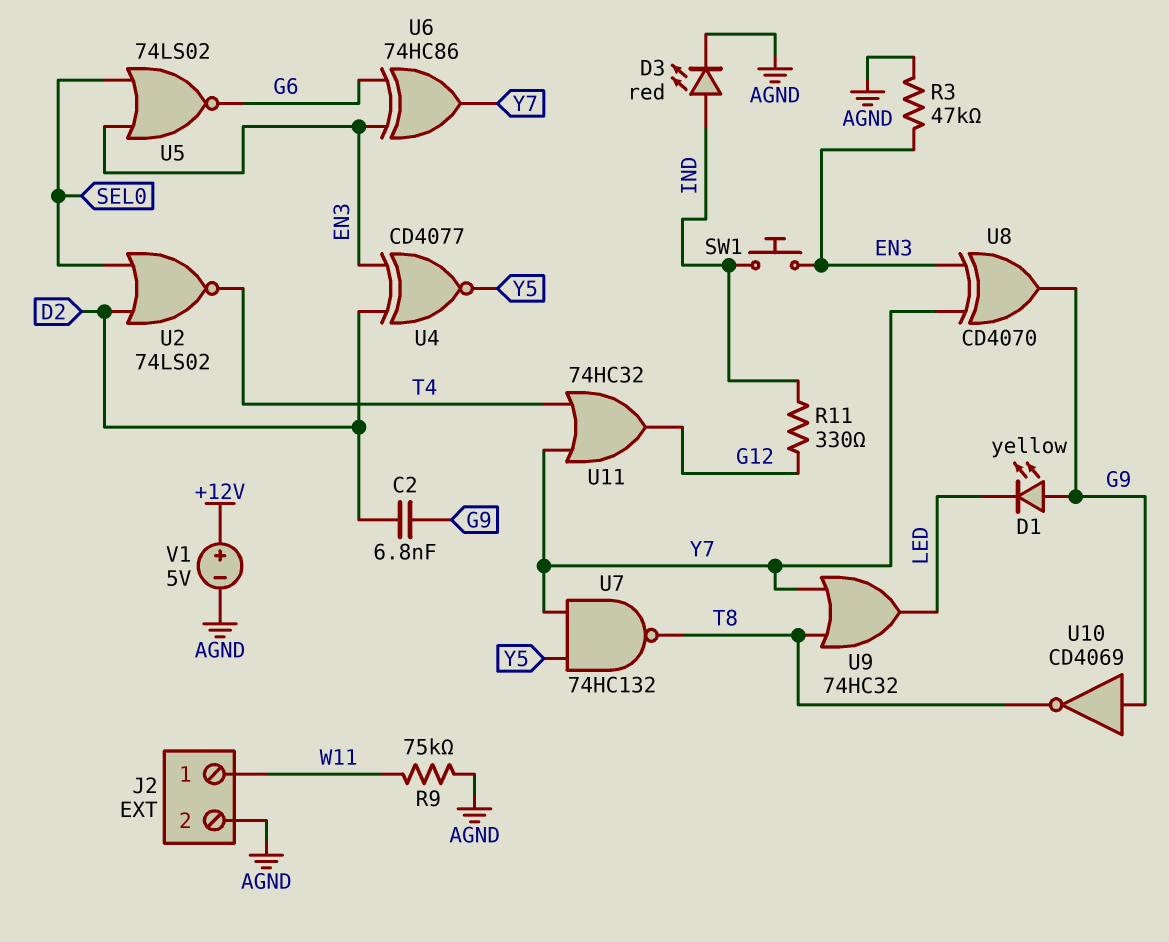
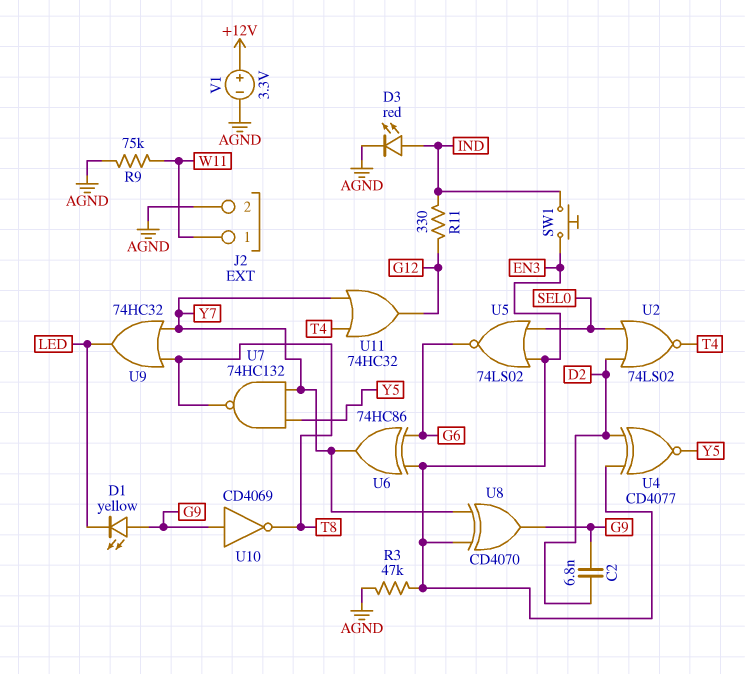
V1: 5V (plus +12V, minus AGND) -> 3.3V (plus +12V, minus AGND)

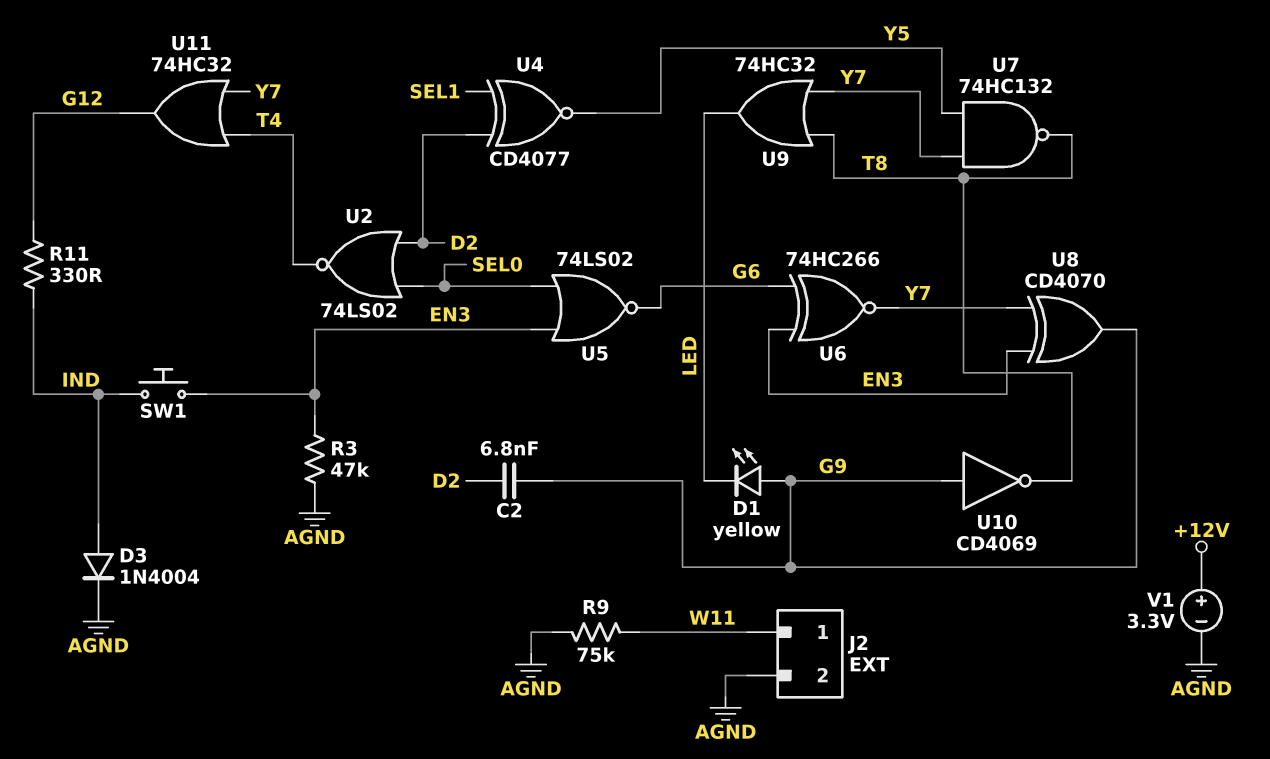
D3: LED red (A IND, K AGND) -> diode 1N4004 (A IND, K AGND)
U4: XNOR CD4077 (in D2, in EN3, out Y5) -> XNOR CD4077 (in D2, in SEL1, out Y5)
U6: XOR 74HC86 (in EN3, in G6, out Y7) -> XNOR 74HC266 (in EN3, in G6, out Y7)

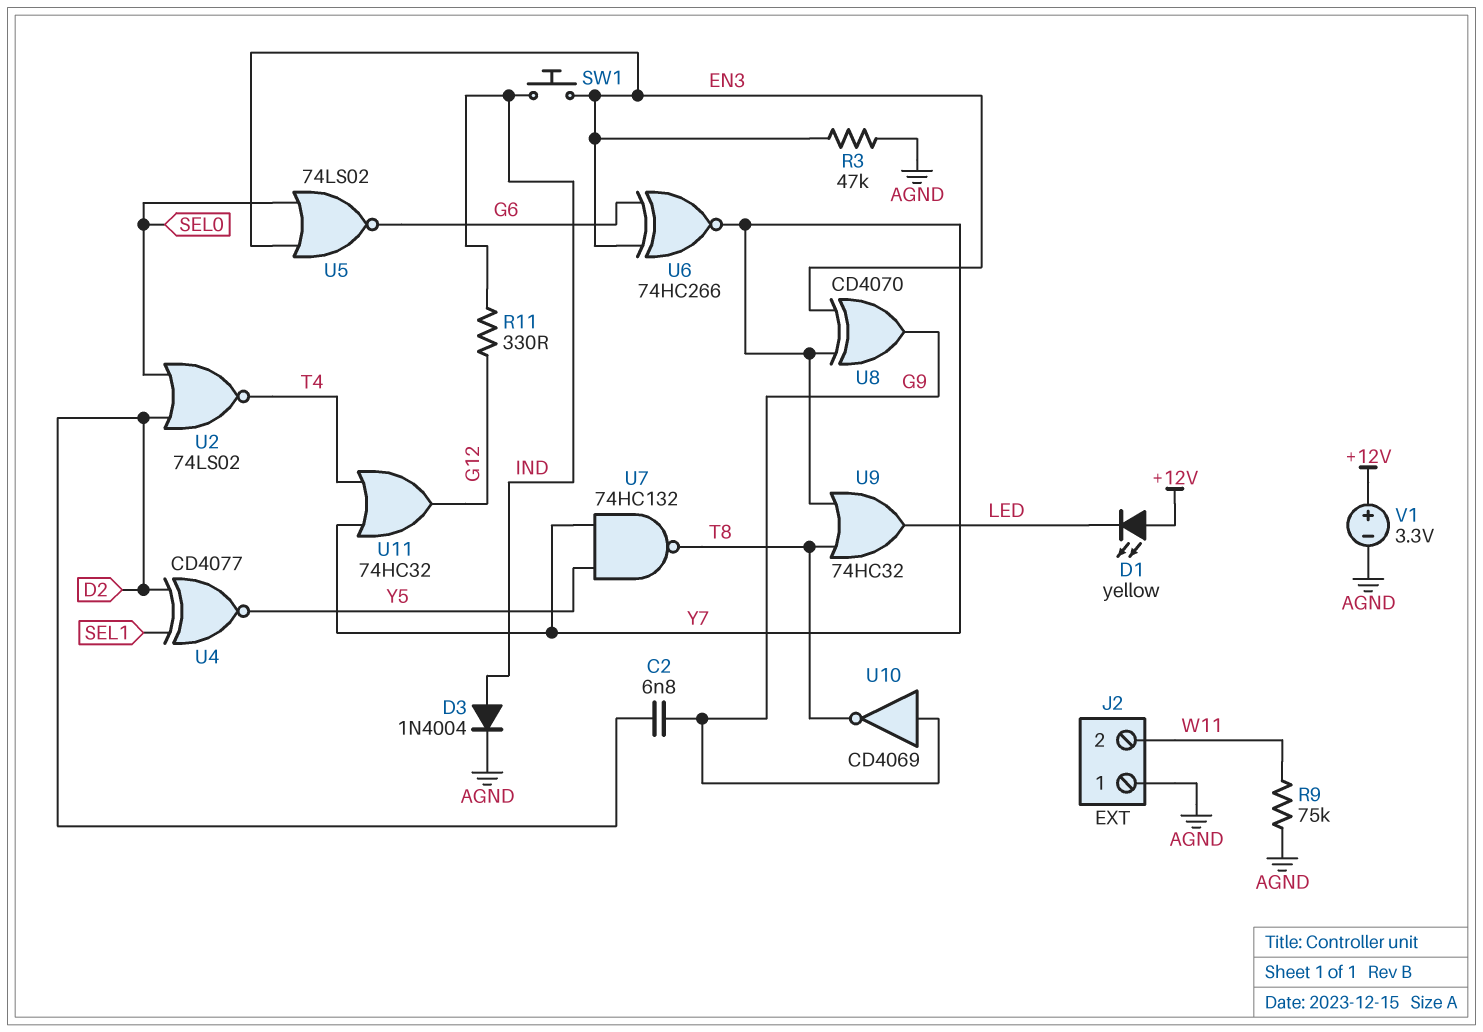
D1: LED yellow (A G9, K LED) -> LED yellow (A +12V, K LED)
J2 pin 1: W11 -> AGND
J2 pin 2: AGND -> W11

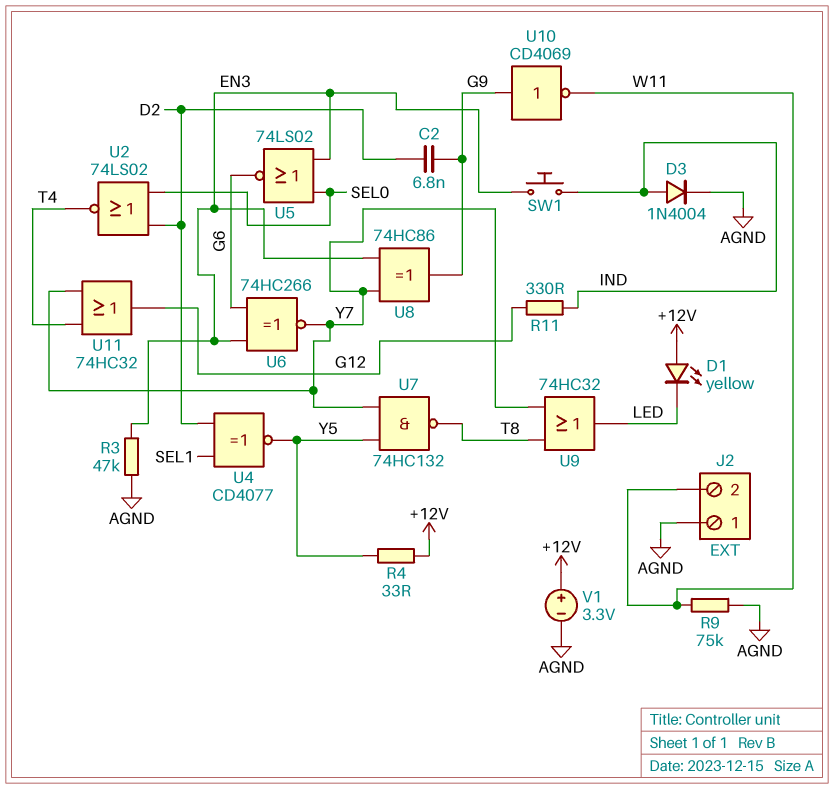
R4: none -> 33 (+12V, Y5)
U8: XOR CD4070 (in EN3, in Y7, out G9) -> XOR 74HC86 (in EN3, in Y7, out G9)
U10: NOT CD4069 (in G9, out T8) -> NOT CD4069 (in G9, out W11)

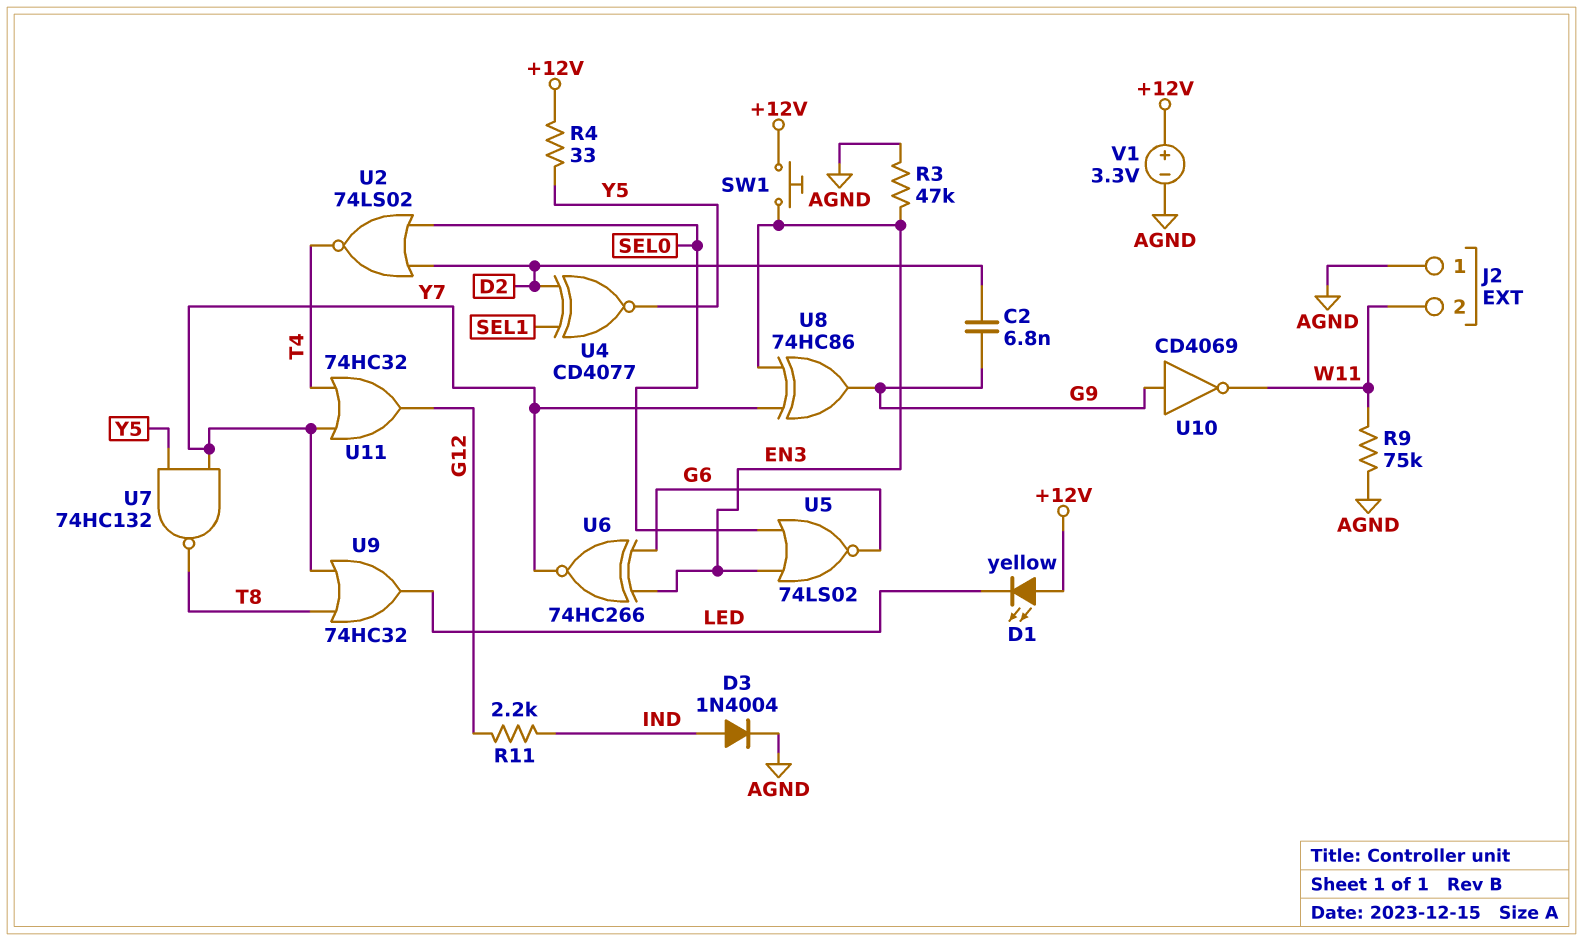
R11: 330 (G12, IND) -> 2.2k (G12, IND)
SW1: button (EN3, IND) -> button (+12V, EN3)

